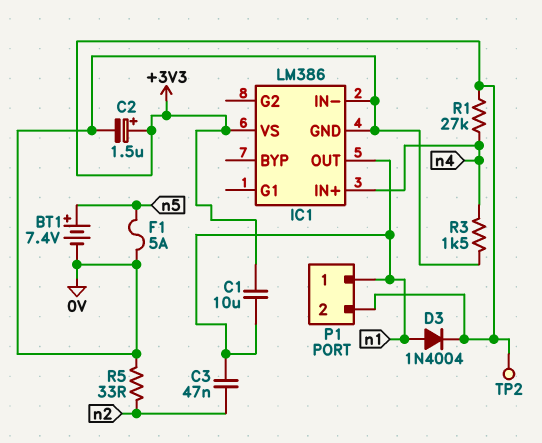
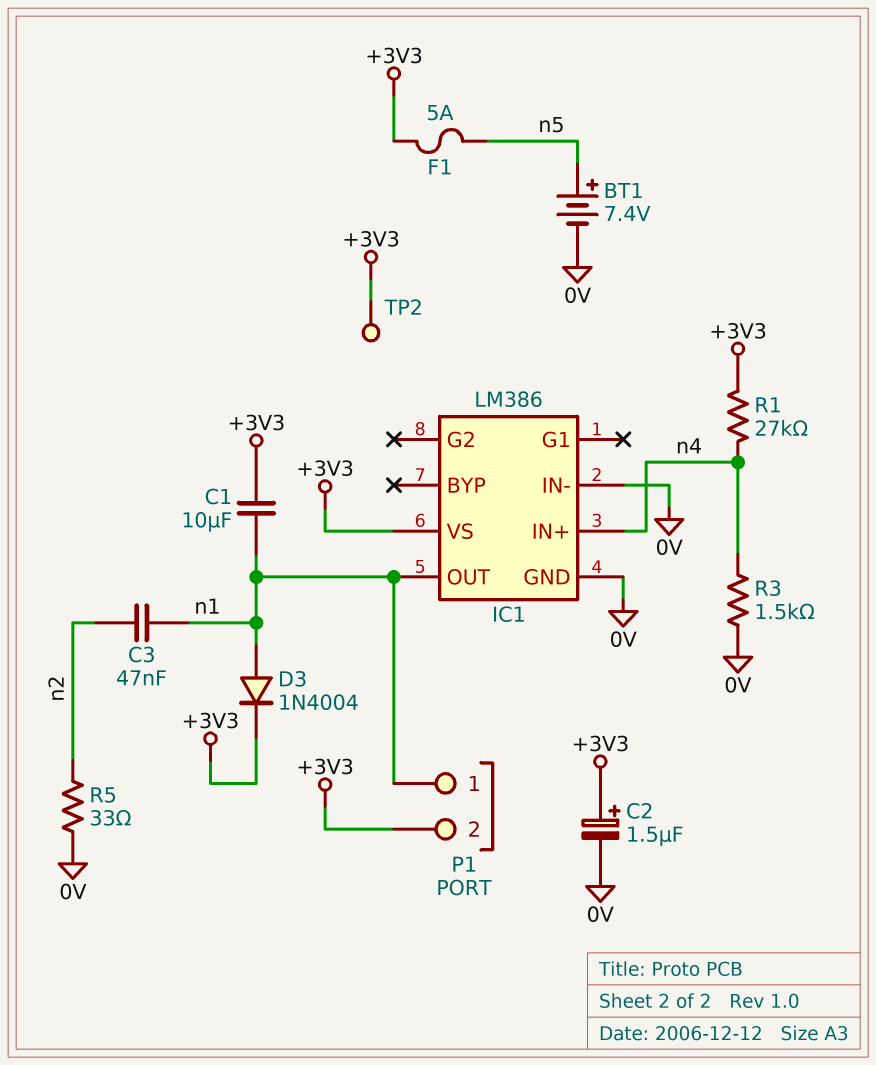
F1: 5A (0V, n5) -> 5A (+3V3, n5)

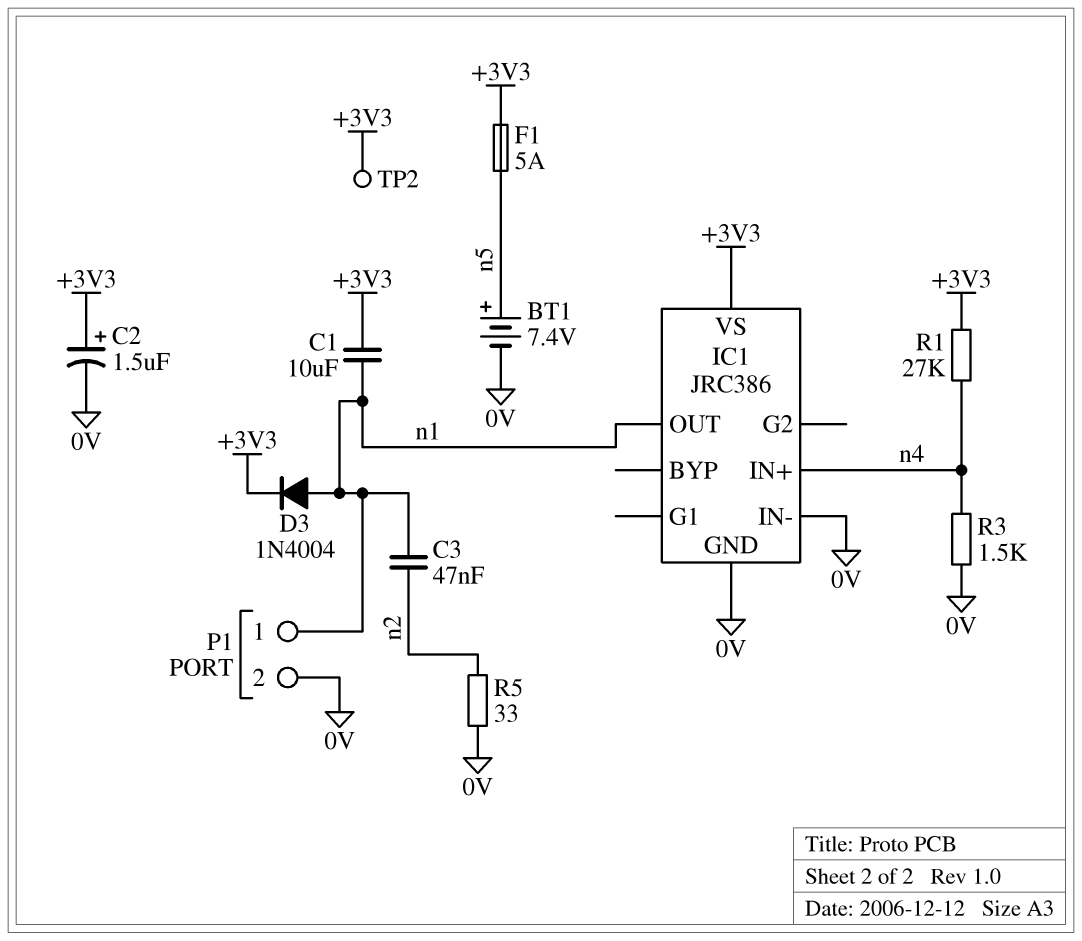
IC1: LM386 -> JRC386
P1 pin 2: +3V3 -> 0V

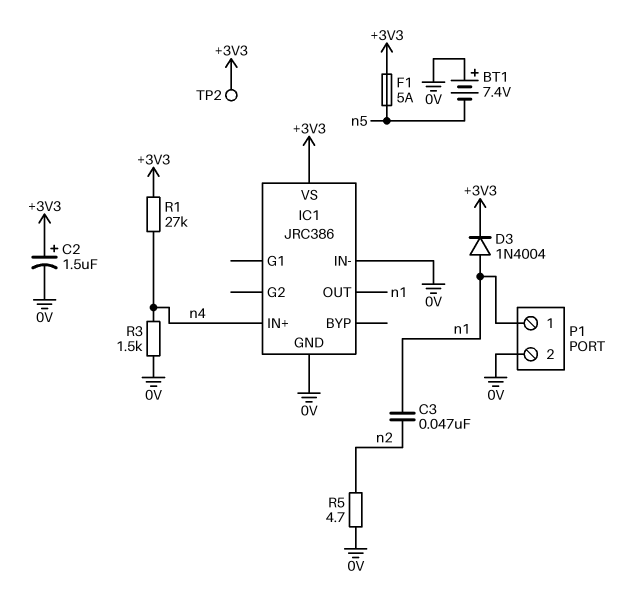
BT1: 7.4V (plus n5, minus 0V) -> 7.4V (plus 0V, minus n5)
C1: 10uF (+3V3, n1) -> none
R5: 33 (0V, n2) -> 4.7 (0V, n2)

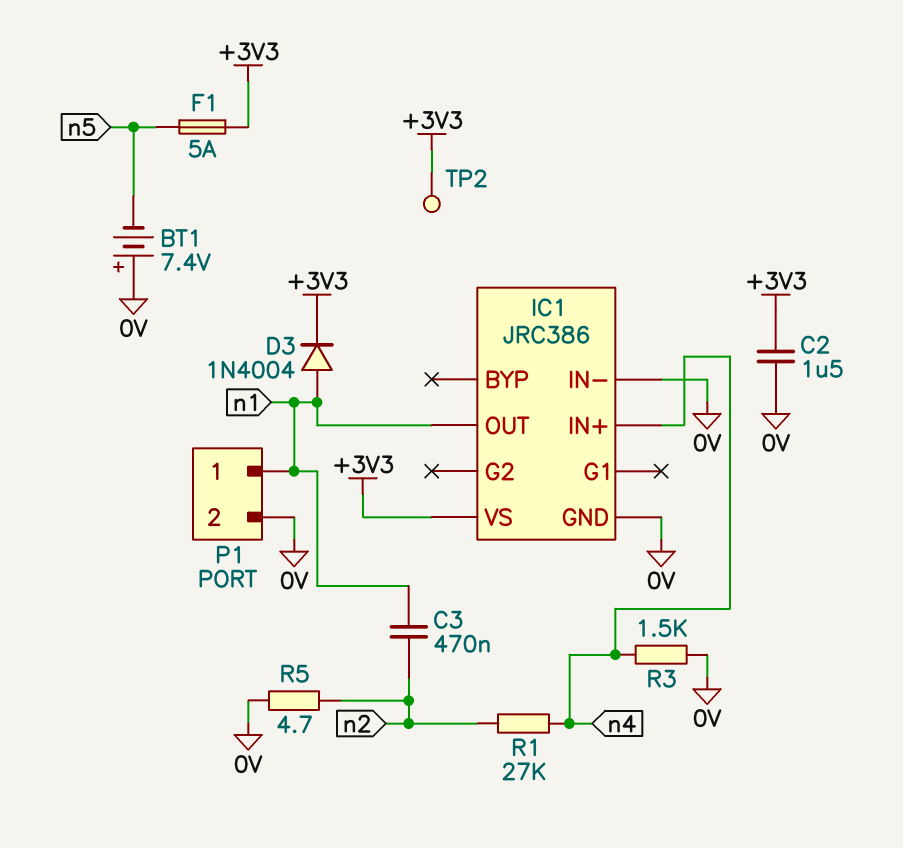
C2: 1.5uF (plus +3V3, minus 0V) -> 1.5uF (+3V3, 0V)
C3: 47nF (n1, n2) -> 470nF (n1, n2)
R1: 27k (+3V3, n4) -> 27k (n2, n4)

